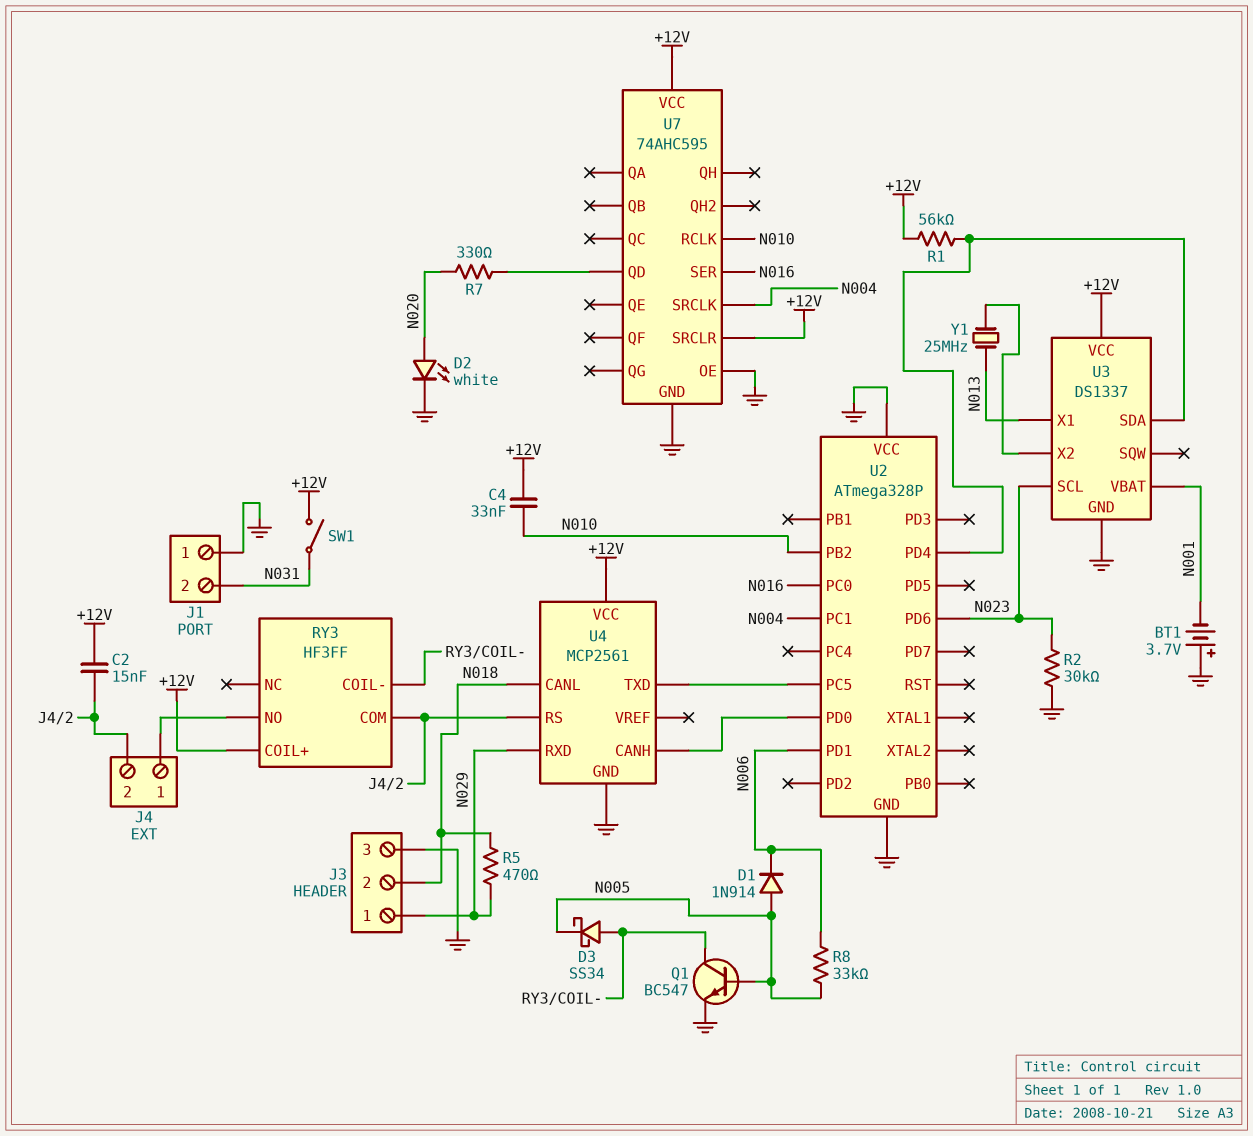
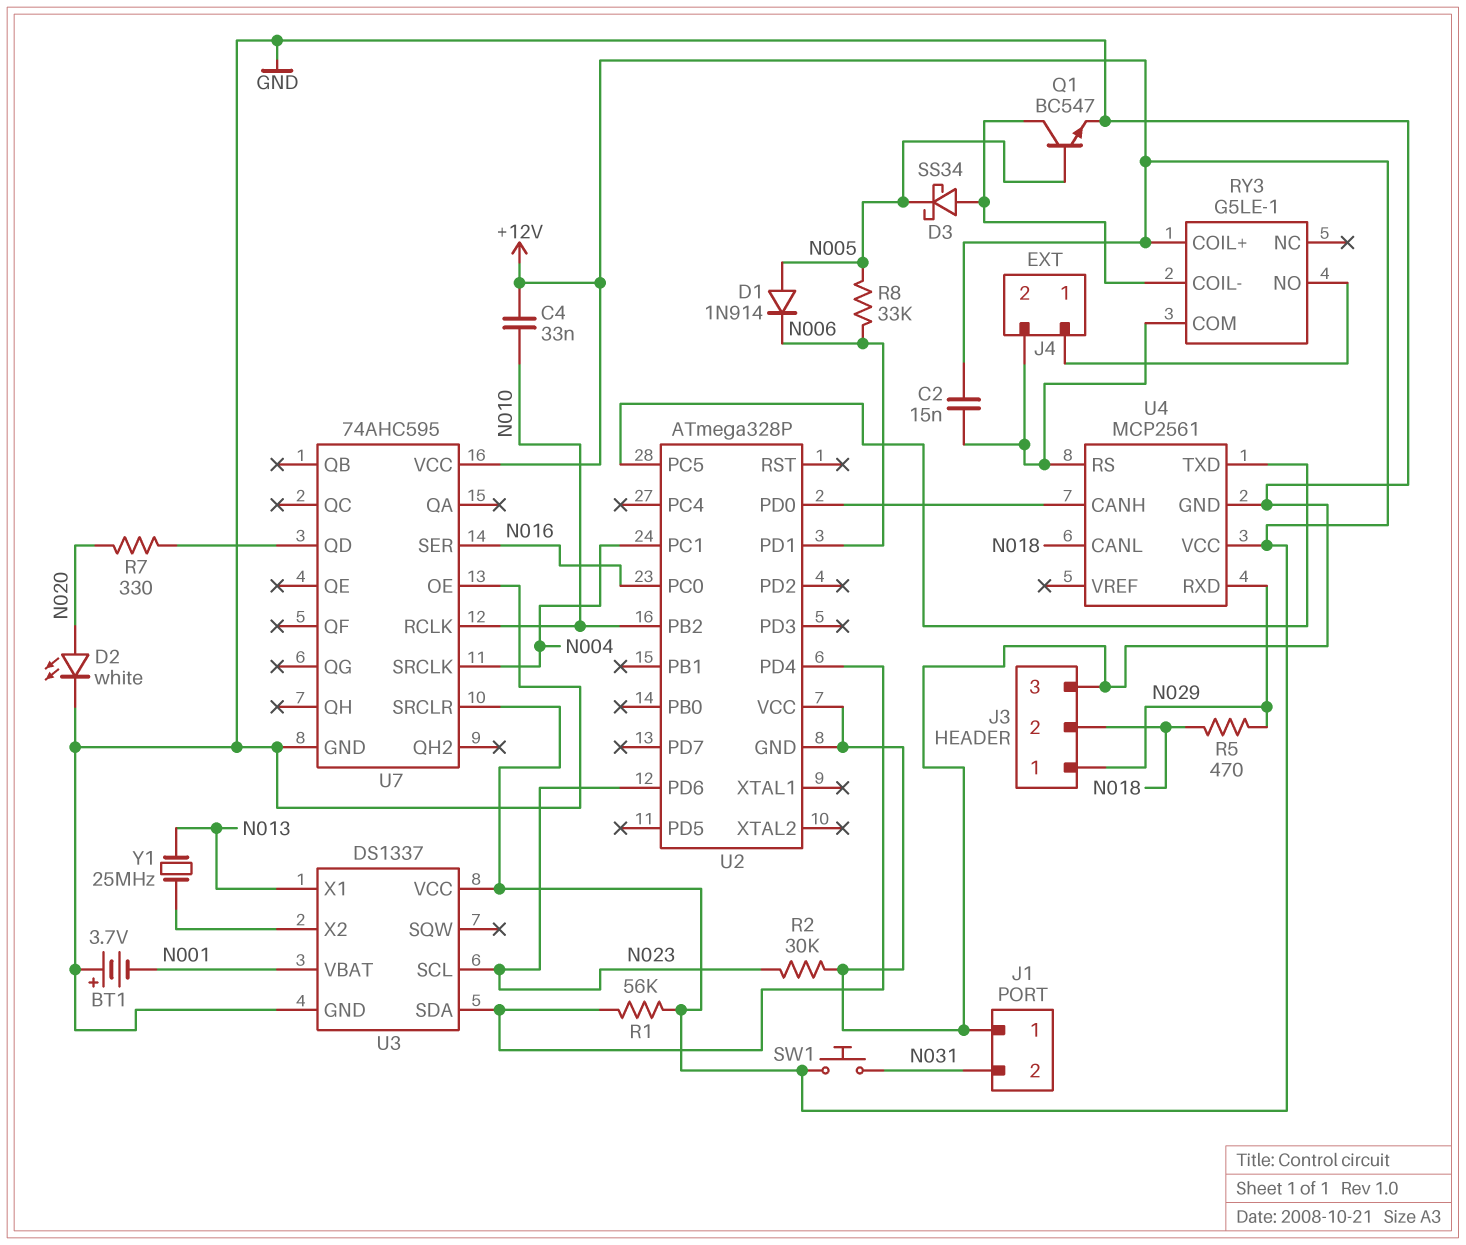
RY3: HF3FF -> G5LE-1
SW1: switch (+12V, N031) -> button (+12V, N031)

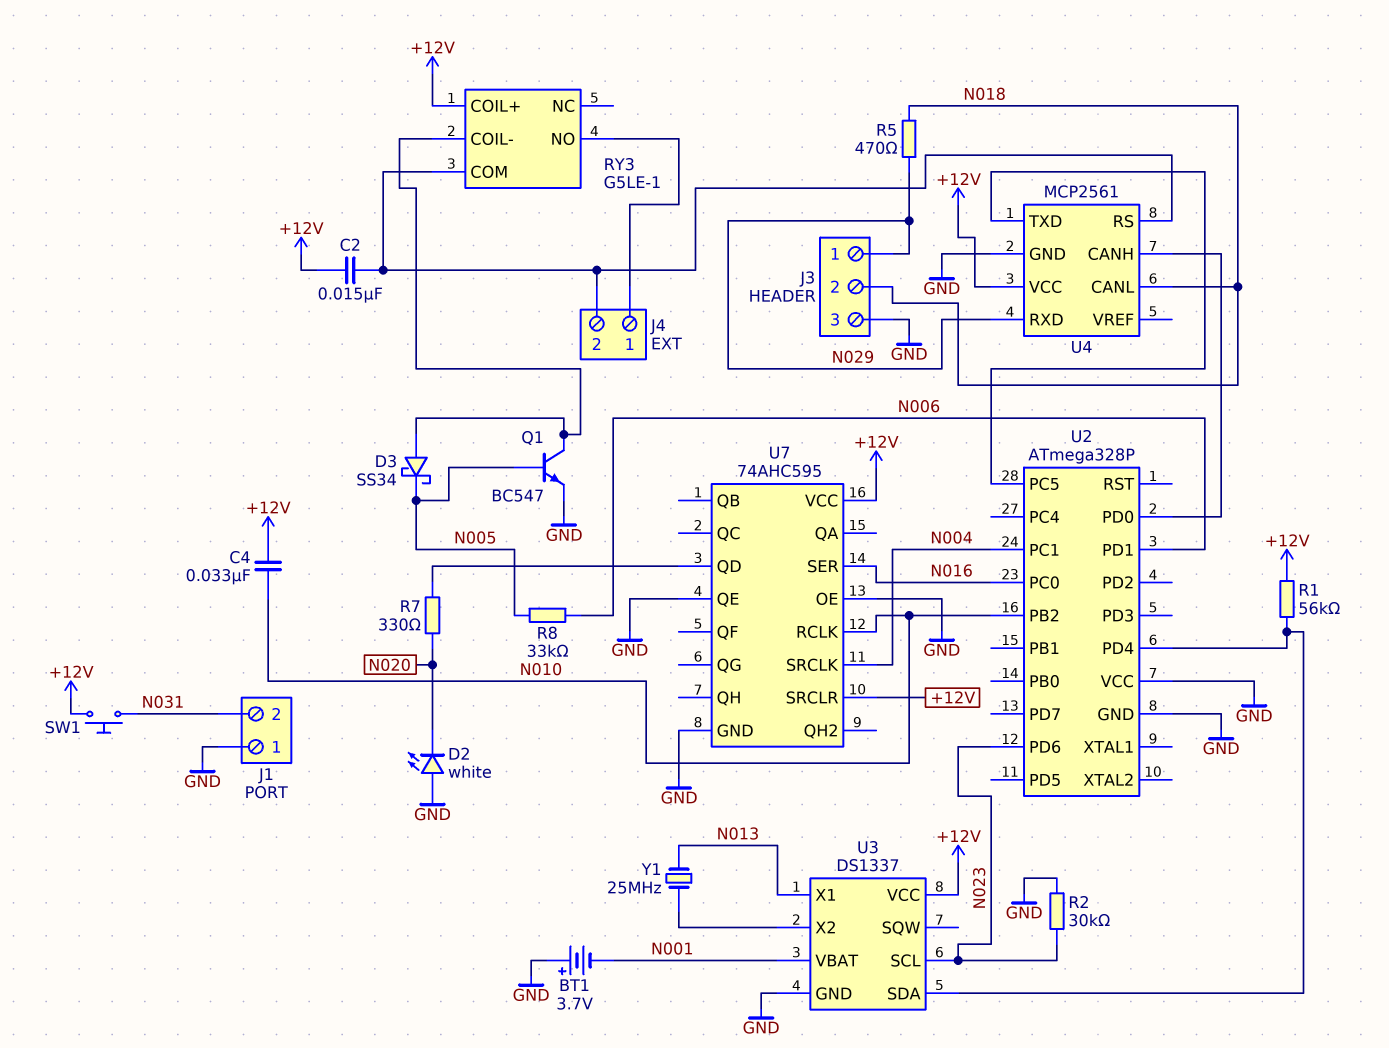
D1: diode 1N914 (A N005, K N006) -> none
D2: LED white (A N020, K GND) -> LED white (A GND, K N020)
U7 pin QE: none -> GND

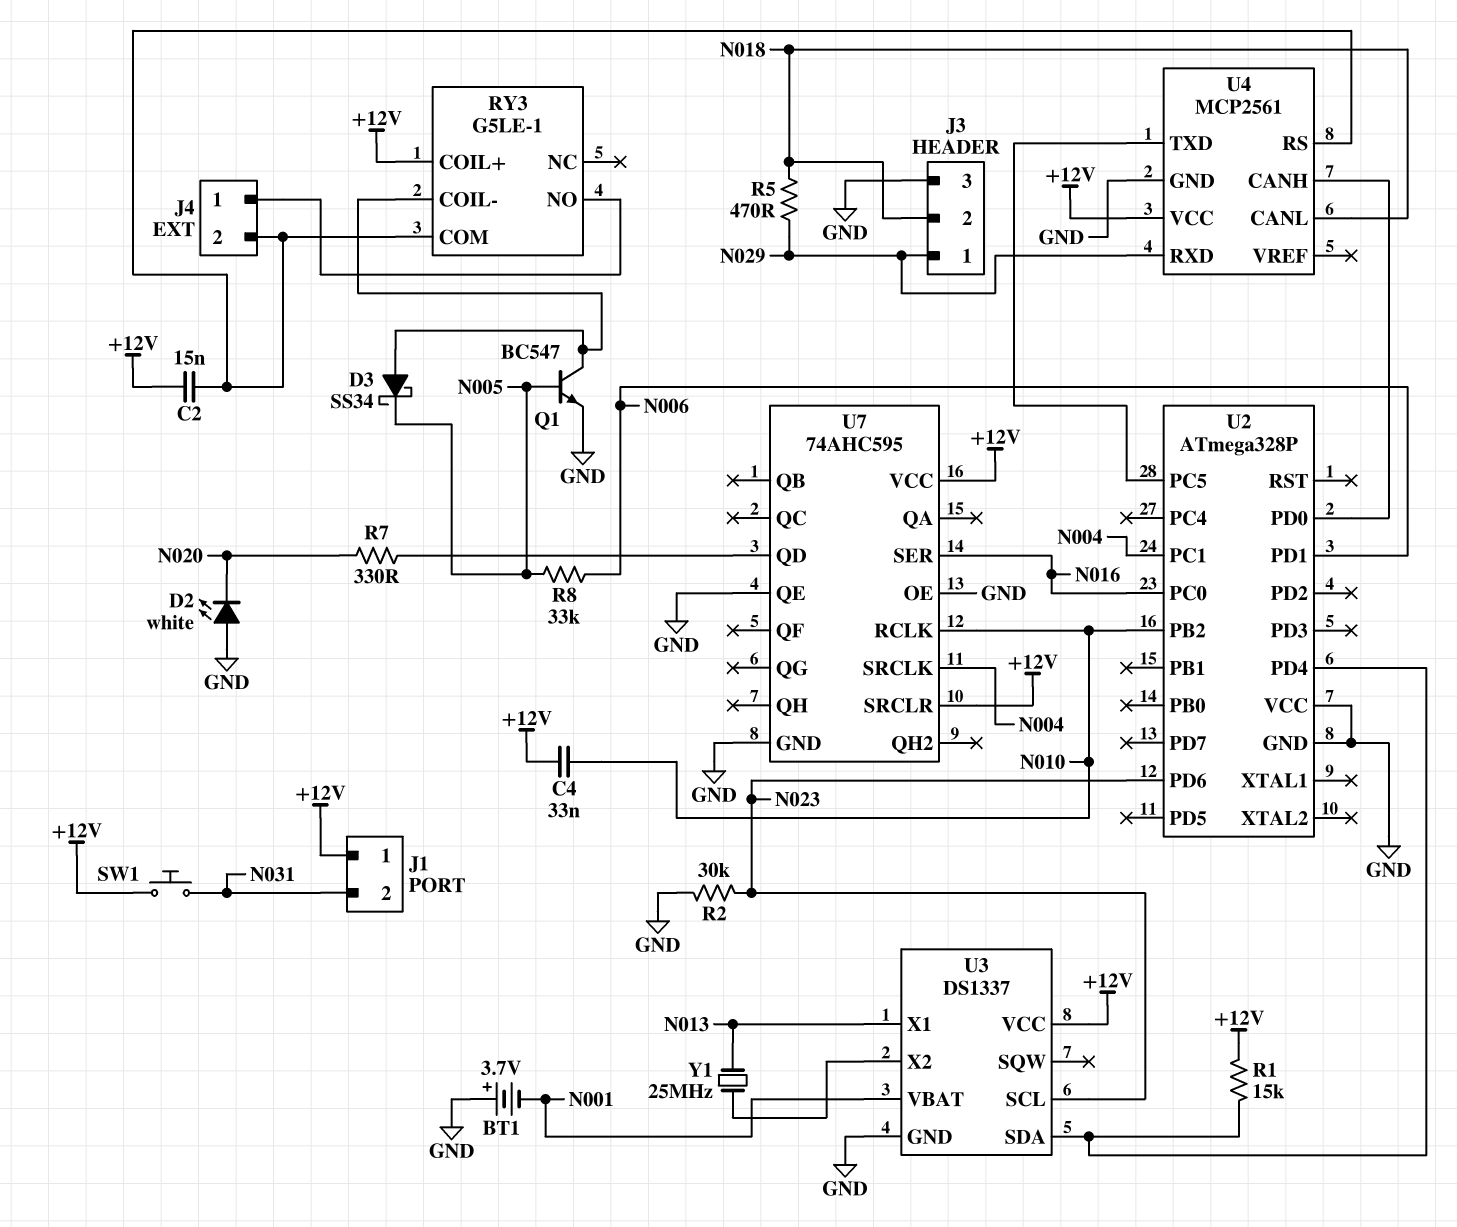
J1 pin 1: GND -> +12V
R1: 56k (+12V, U2/PD4) -> 15k (+12V, U2/PD4)

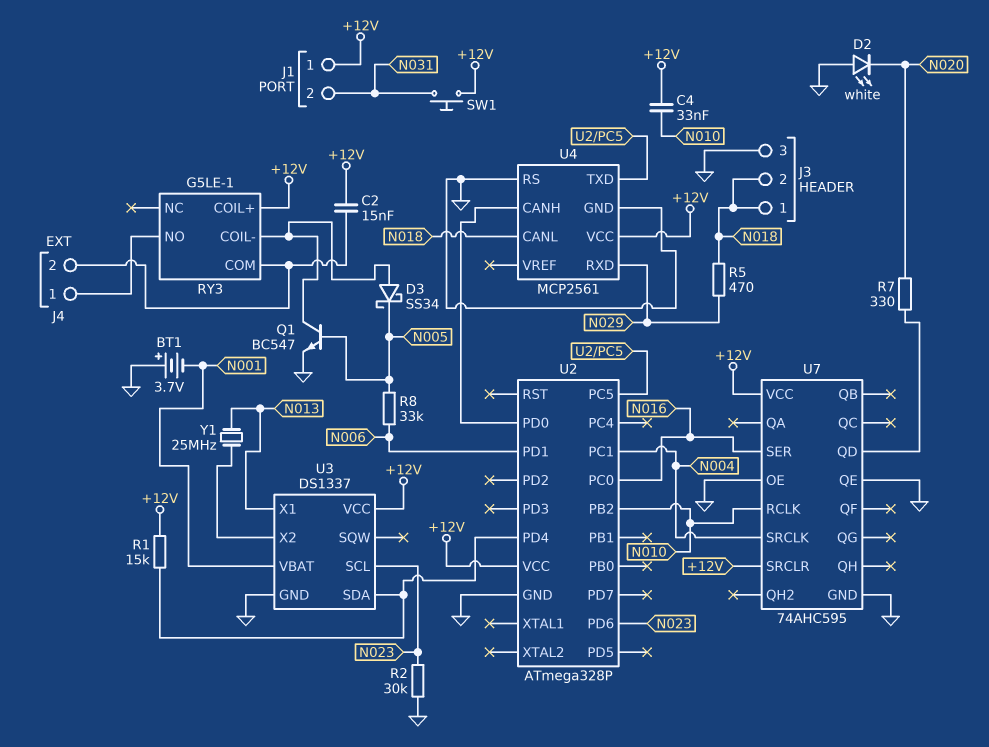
J3 pin 1: N029 -> N018
U2 pin VCC: GND -> +12V
U4 pin RS: J4/2 -> GND

